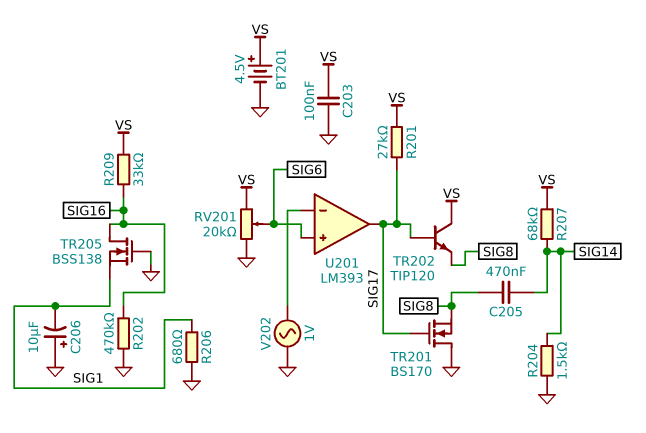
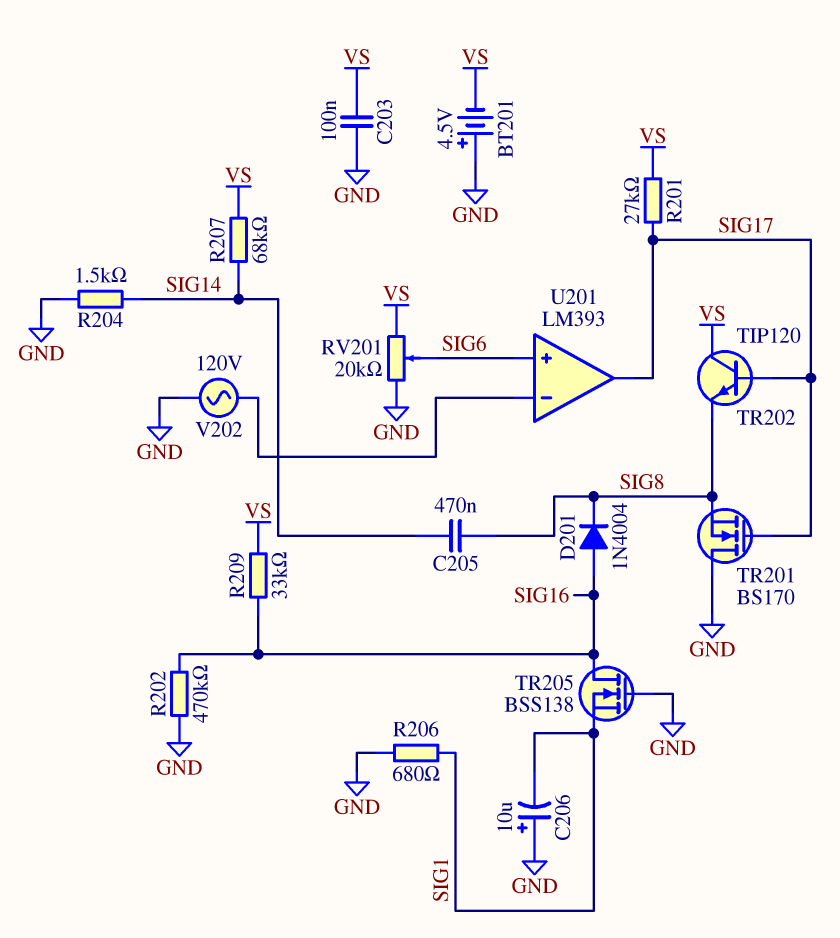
BT201: 4.5V (plus VS, minus GND) -> 4.5V (plus GND, minus VS)
D201: none -> diode 1N4004 (A SIG16, K SIG8)
V202: AC 1V (GND, U201/in-) -> AC 120V (GND, U201/in-)

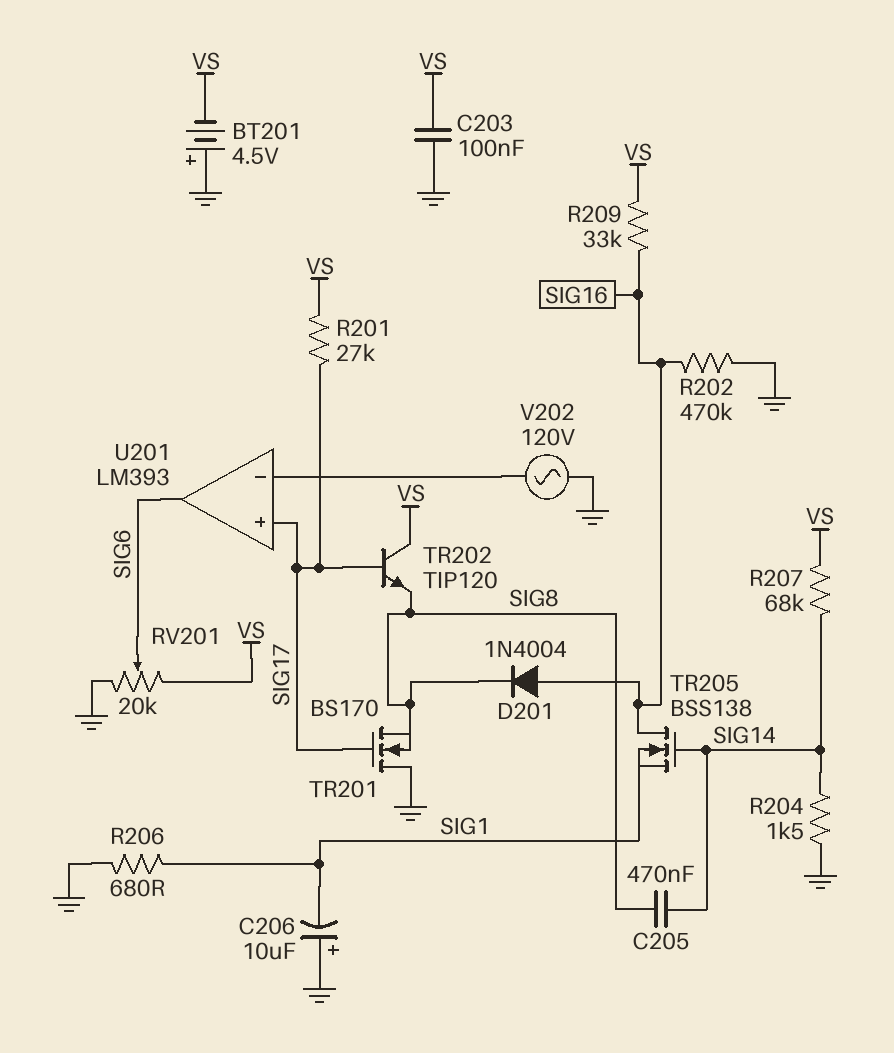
TR205: NMOS BSS138 (G GND, D SIG16, S SIG1) -> NMOS BSS138 (G SIG14, D SIG16, S SIG1)
U201 pin in+: SIG6 -> SIG17
U201 pin out: SIG17 -> SIG6

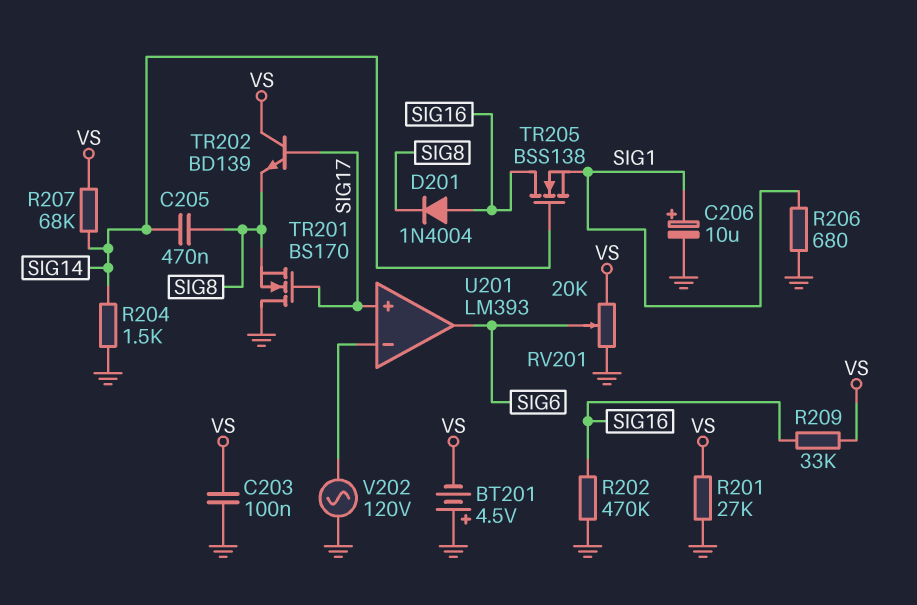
C206: 10uF (plus GND, minus SIG1) -> 10uF (plus SIG1, minus GND)
R201: 27k (SIG17, VS) -> 27k (GND, VS)
TR202: NPN TIP120 (B SIG17, C VS, E SIG8) -> NPN BD139 (B SIG17, C VS, E SIG8)

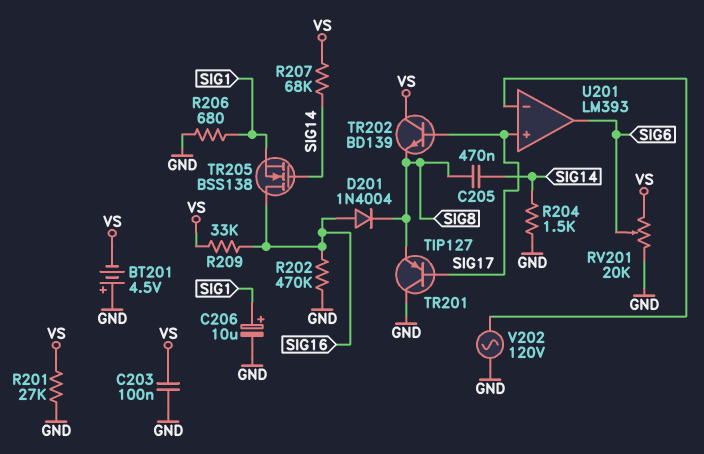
TR201: NMOS BS170 (G SIG17, D GND, S SIG8) -> PNP TIP127 (B SIG17, C GND, E SIG8)

